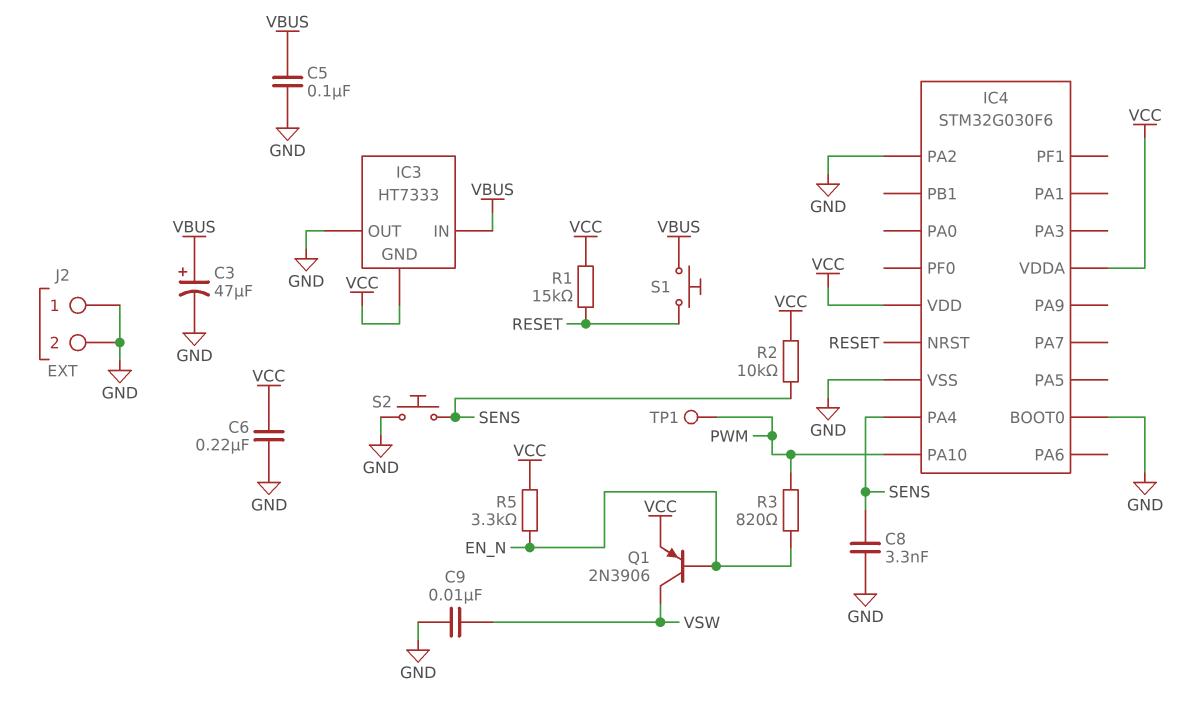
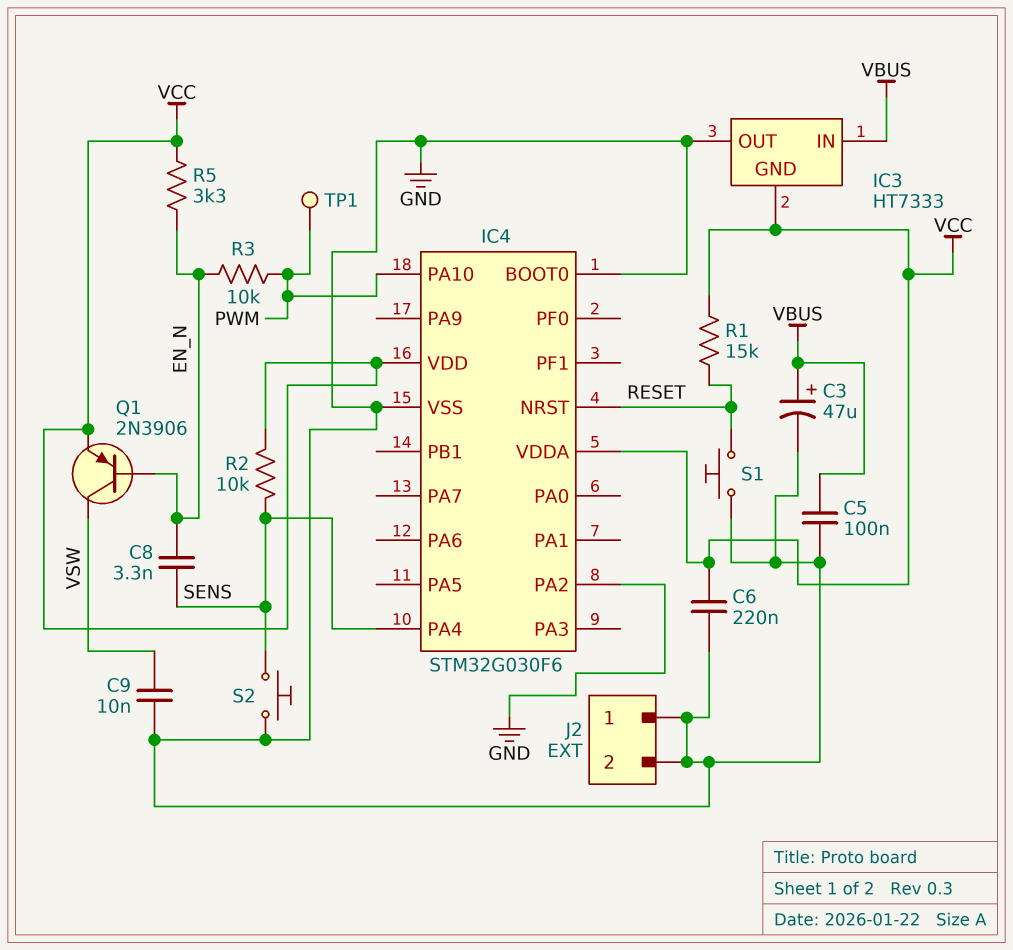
C8: 3.3nF (GND, SENS) -> 3.3nF (EN_N, SENS)
R3: 820 (EN_N, PWM) -> 10k (EN_N, PWM)
S1: button (RESET, VBUS) -> button (GND, RESET)

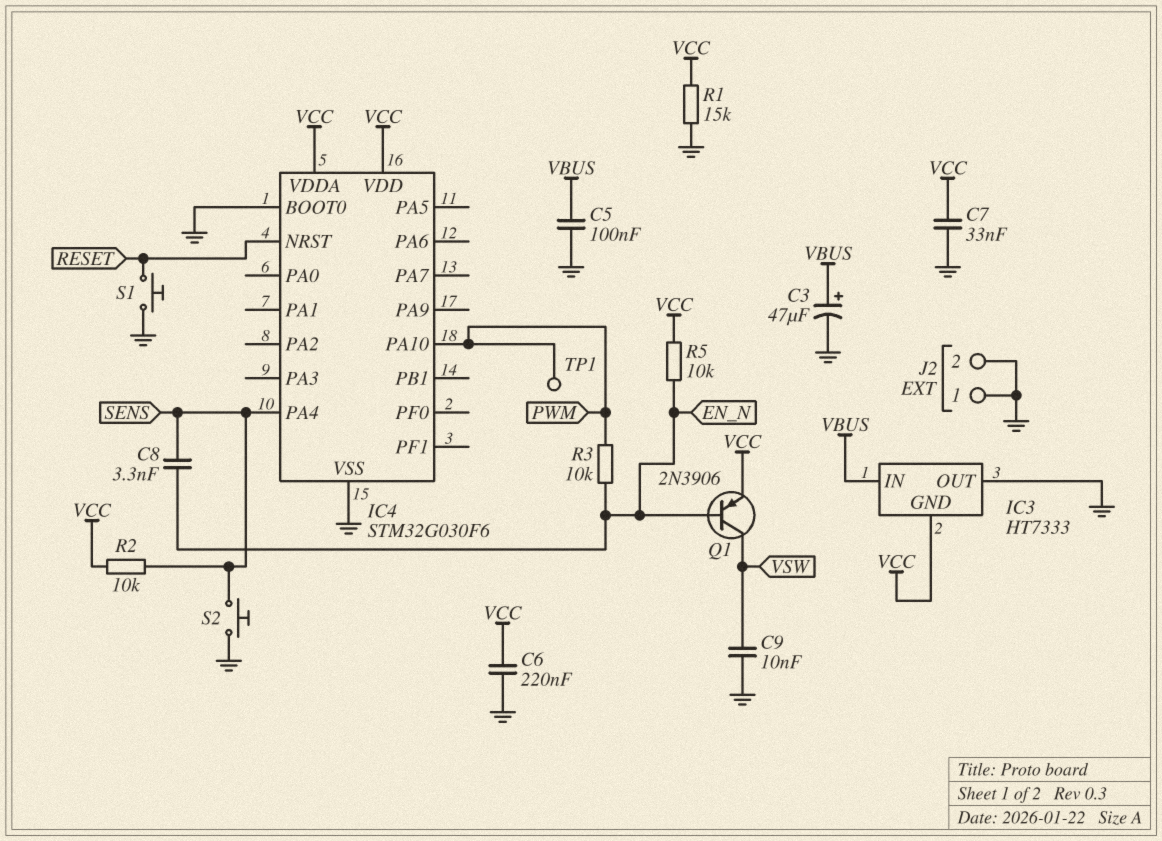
C7: none -> 33nF (GND, VCC)
IC4 pin PA2: GND -> none
R1: 15k (RESET, VCC) -> 15k (GND, VCC)
R5: 3.3k (EN_N, VCC) -> 10k (EN_N, VCC)

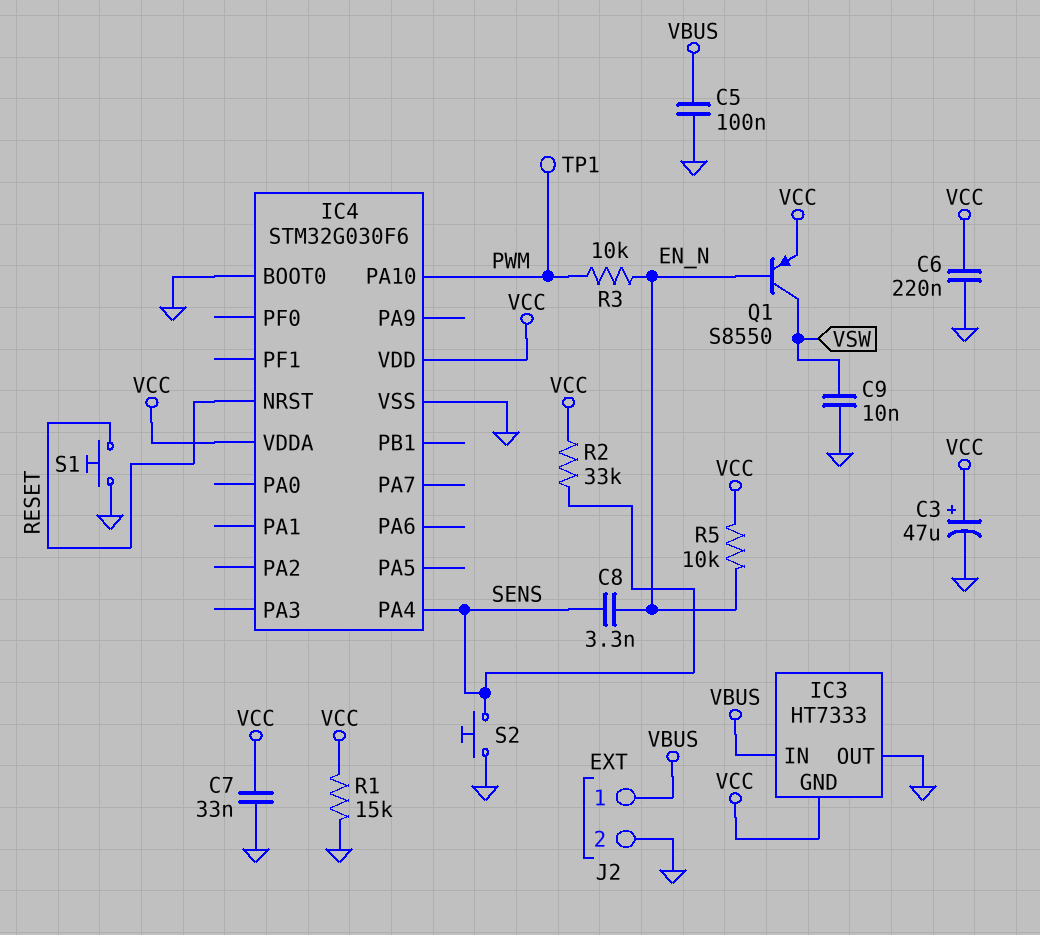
C3: 47uF (plus VBUS, minus GND) -> 47uF (plus VCC, minus GND)
J2 pin 1: GND -> VBUS
Q1: PNP 2N3906 (B EN_N, C VSW, E VCC) -> PNP S8550 (B EN_N, C VSW, E VCC)
R2: 10k (SENS, VCC) -> 33k (SENS, VCC)

